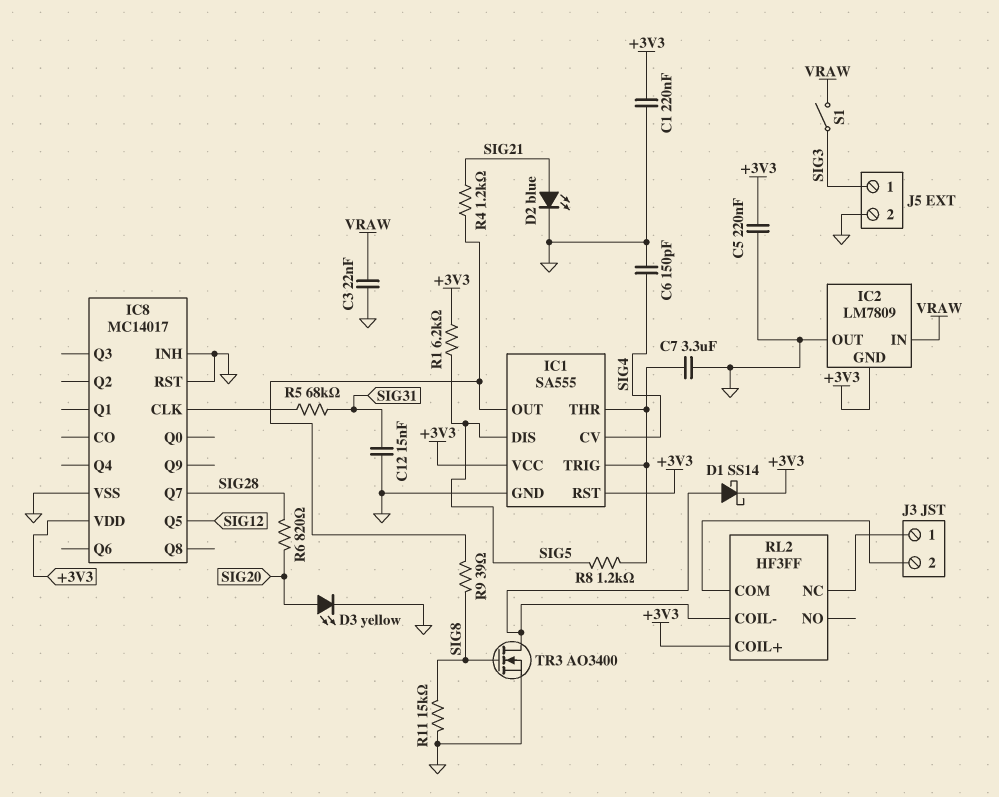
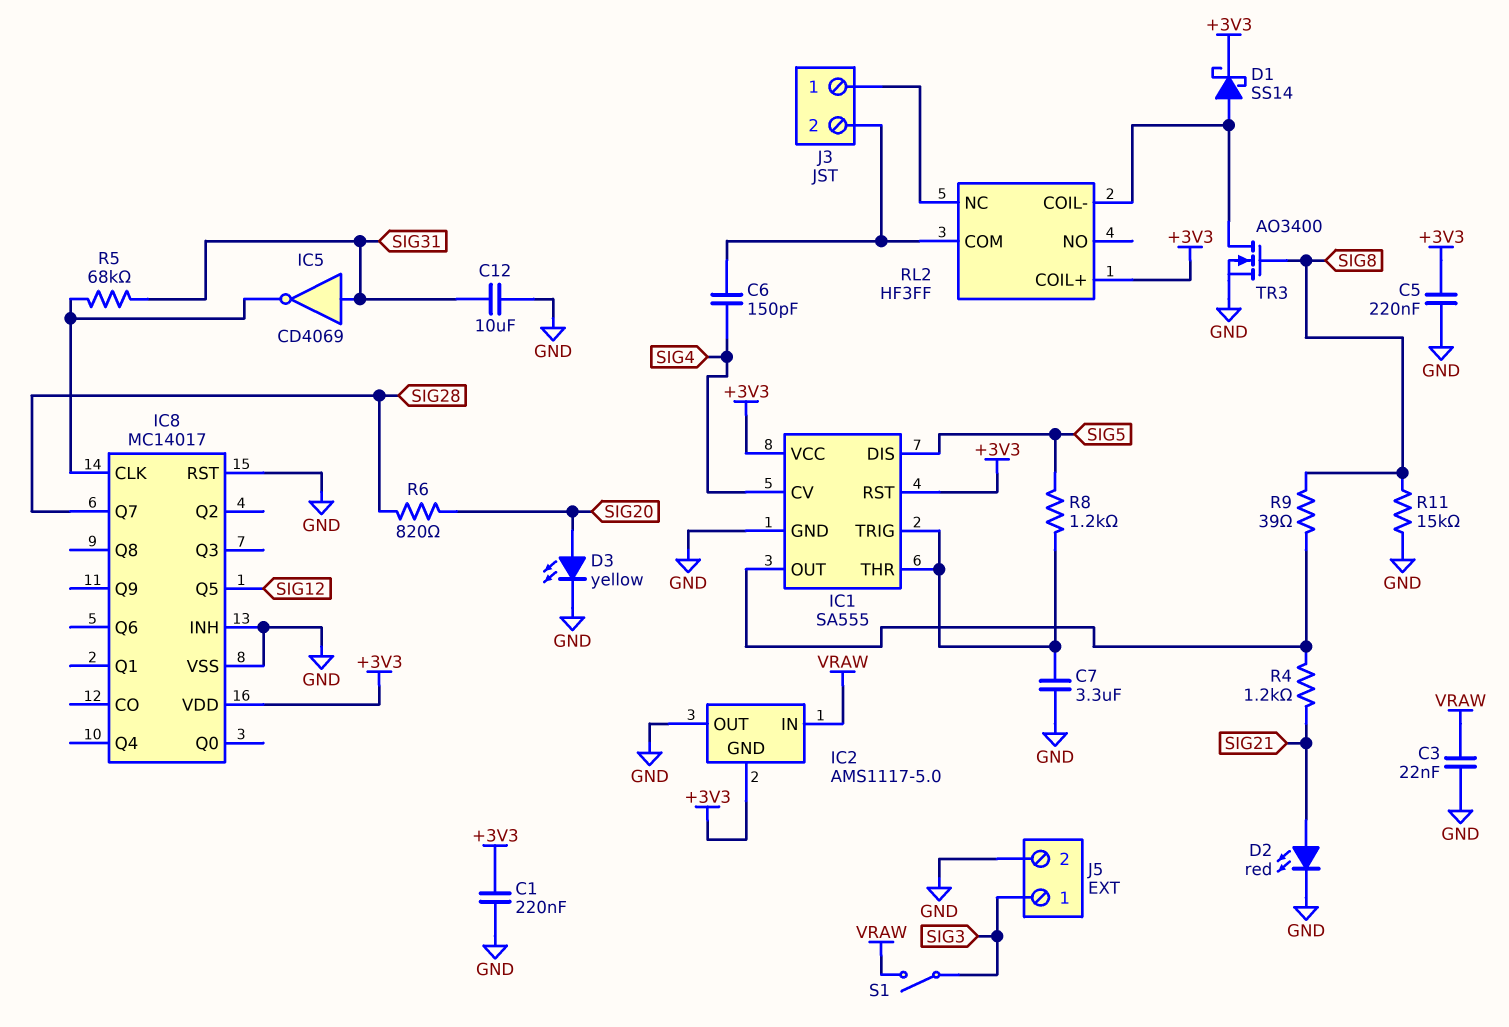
C6: 150pF (GND, SIG4) -> 150pF (J3/2, SIG4)
C12: 15nF (GND, SIG31) -> 10uF (GND, SIG31)
D2: LED blue (A SIG21, K GND) -> LED red (A SIG21, K GND)
IC2: LM7809 -> AMS1117-5.0
IC5: none -> NOT CD4069 (in SIG31, out IC8/CLK)
R1: 6.2k (+3V3, SIG5) -> none

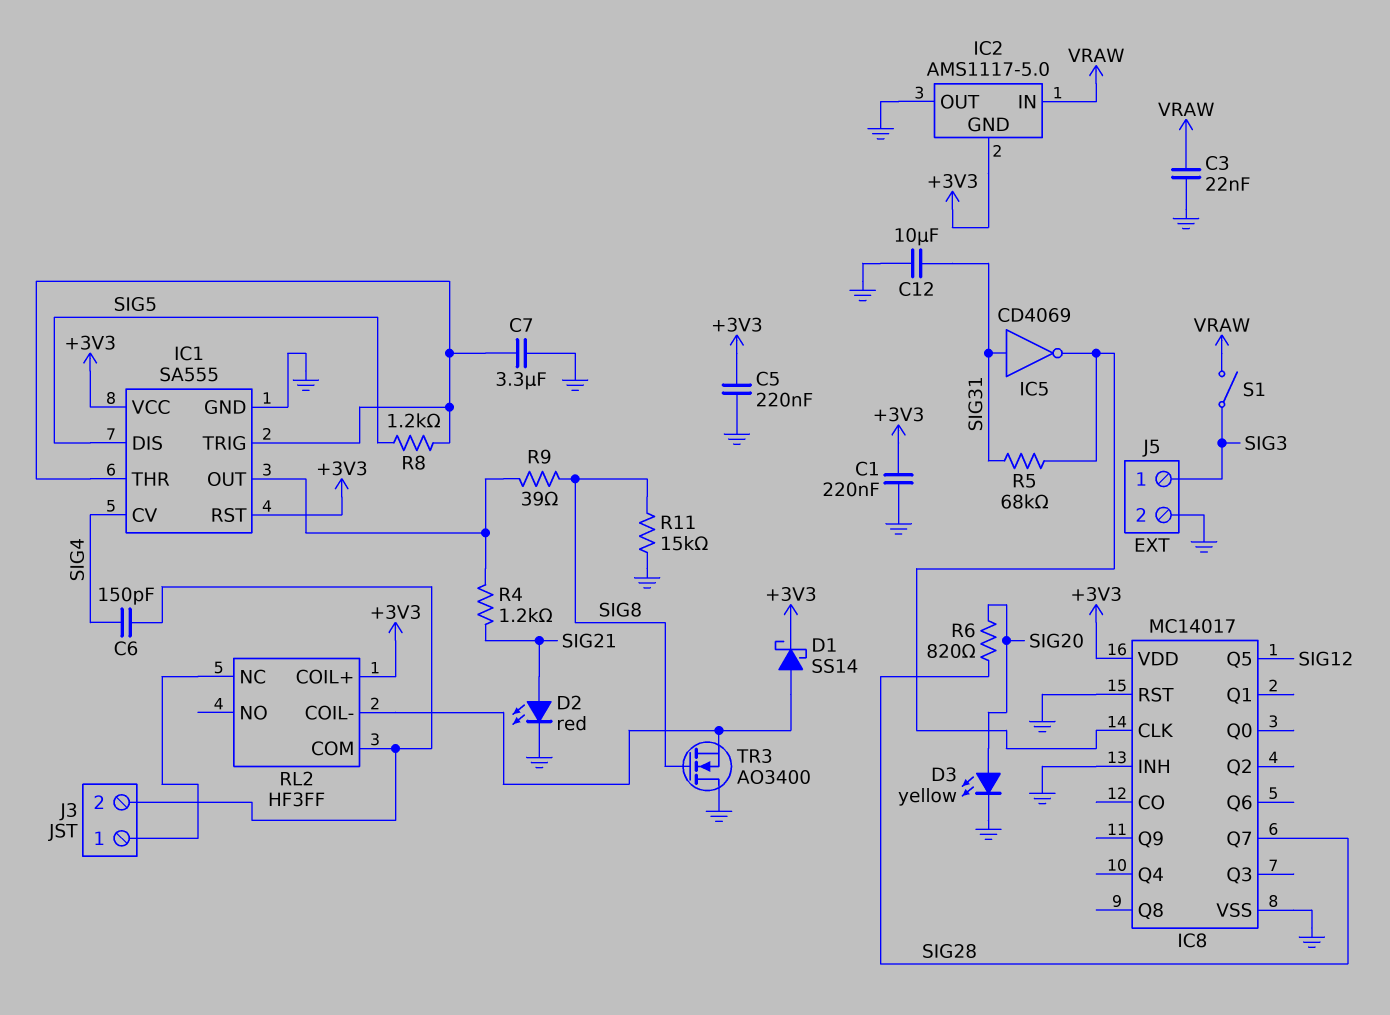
TR3: NMOS AO3400 (G SIG8, D RL2/COIL-, S GND) -> NMOS AO3400 (G SIG8, D GND, S RL2/COIL-)

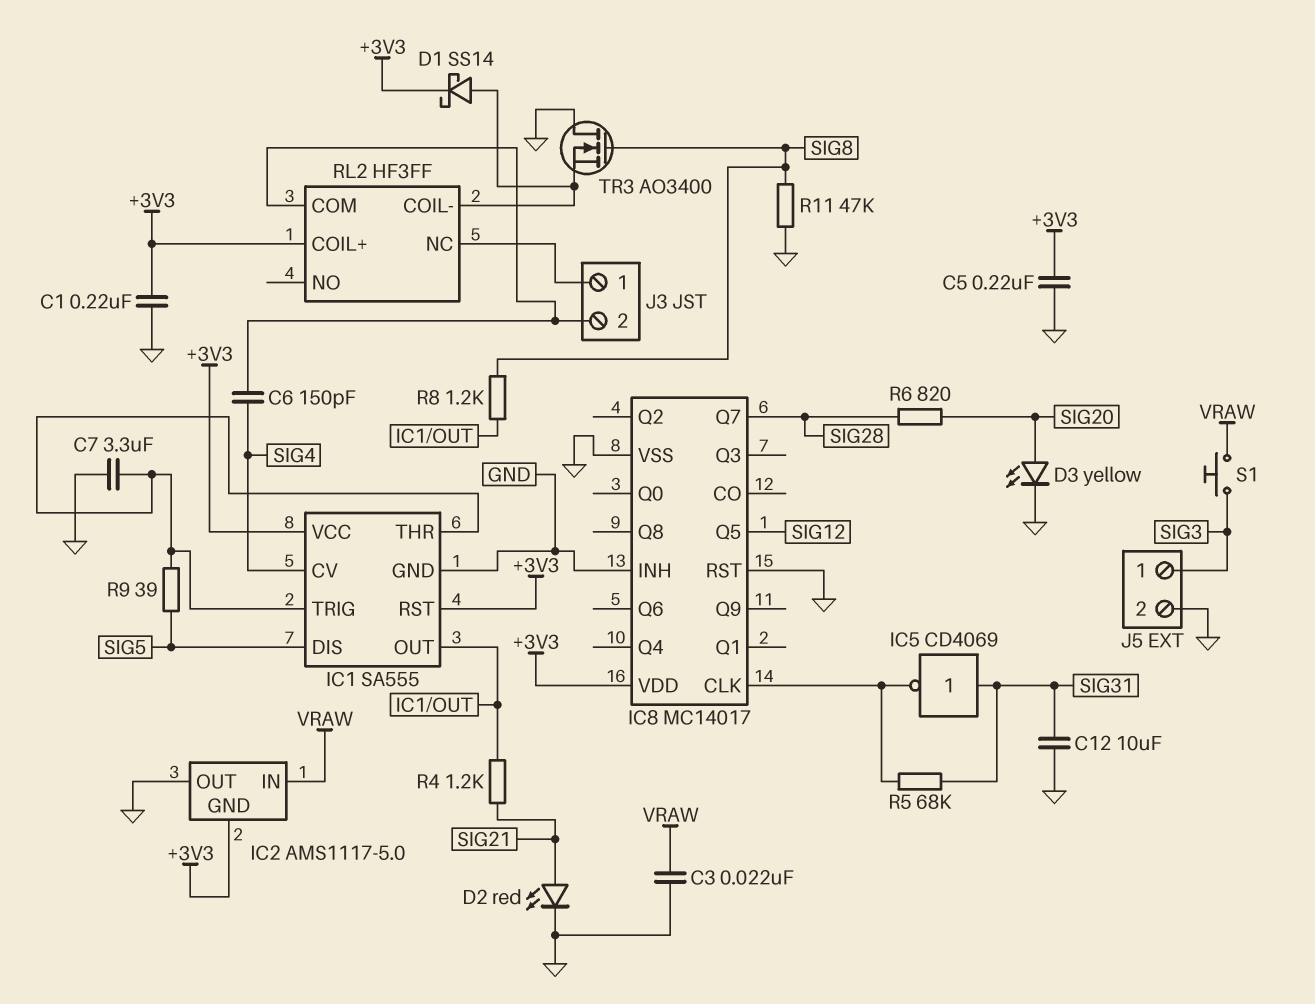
R8: 1.2k (IC1/THR, SIG5) -> 1.2k (IC1/OUT, SIG8)
R9: 39 (IC1/OUT, SIG8) -> 39 (IC1/THR, SIG5)
R11: 15k (GND, SIG8) -> 47k (GND, SIG8)
S1: switch (SIG3, VRAW) -> button (SIG3, VRAW)

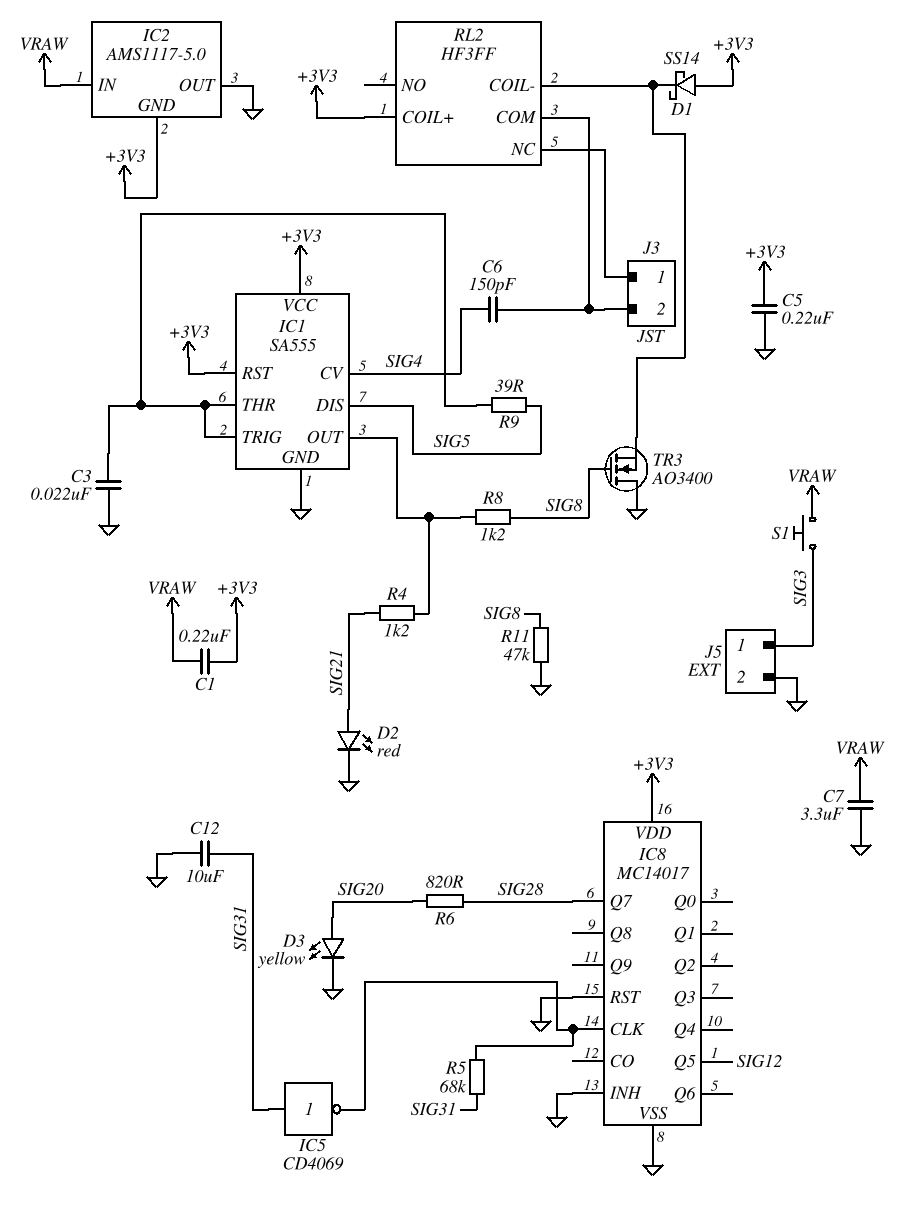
C1: 220nF (+3V3, GND) -> 220nF (+3V3, VRAW)
C3: 22nF (GND, VRAW) -> 22nF (GND, IC1/THR)
C7: 3.3uF (GND, IC1/THR) -> 3.3uF (GND, VRAW)
D1: schottky SS14 (A RL2/COIL-, K +3V3) -> schottky SS14 (A +3V3, K RL2/COIL-)

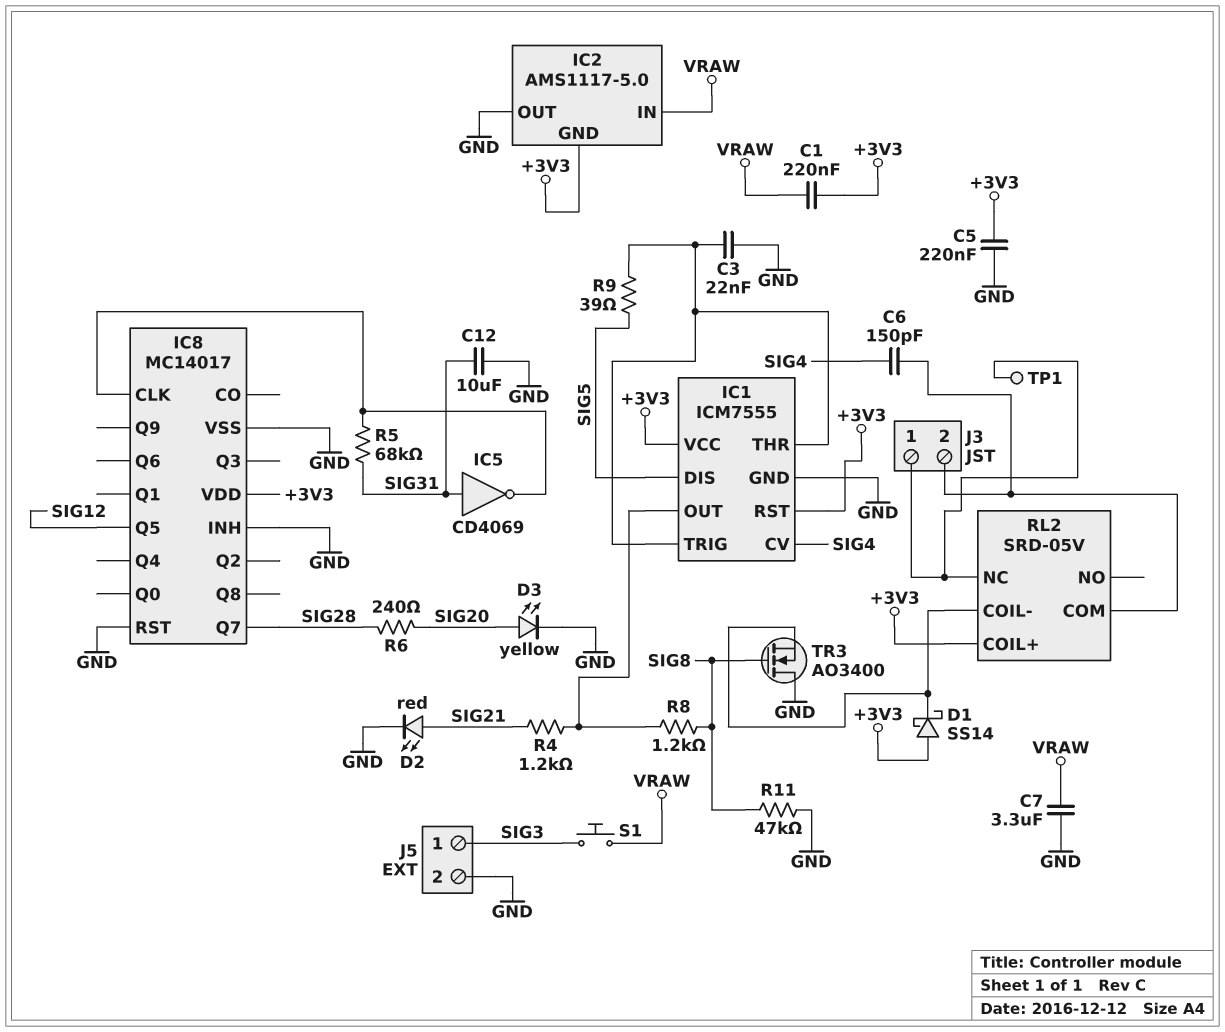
IC1: SA555 -> ICM7555
R6: 820 (SIG20, SIG28) -> 240 (SIG20, SIG28)
RL2: HF3FF -> SRD-05V
TP1: none -> test point (J3/1)

